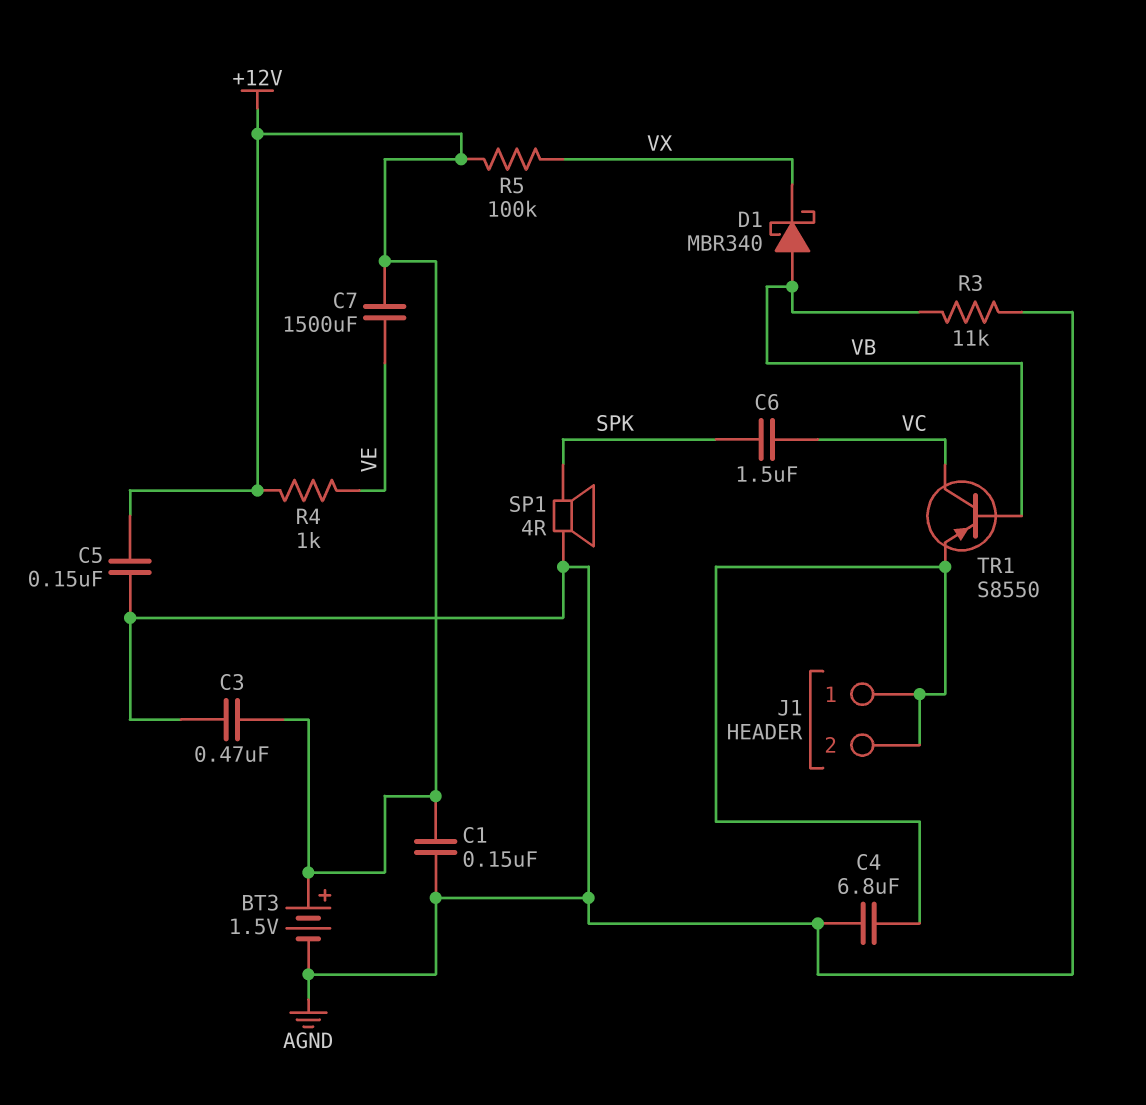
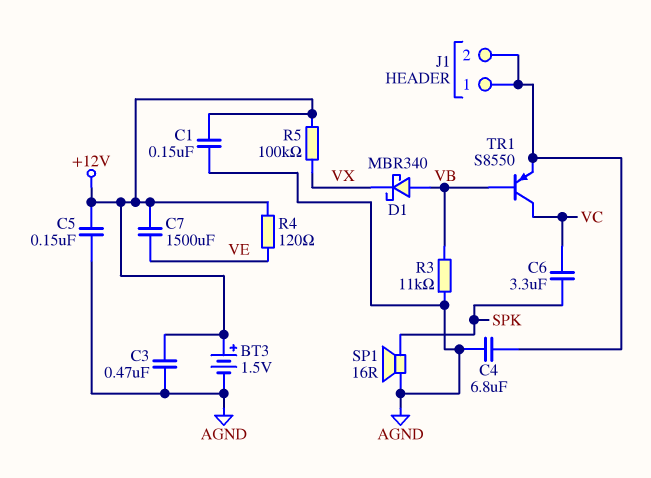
C6: 1.5uF (SPK, VC) -> 3.3uF (SPK, VC)
R4: 1k (+12V, VE) -> 120 (+12V, VE)
SP1: speaker 4R (AGND, SPK) -> speaker 16R (AGND, SPK)

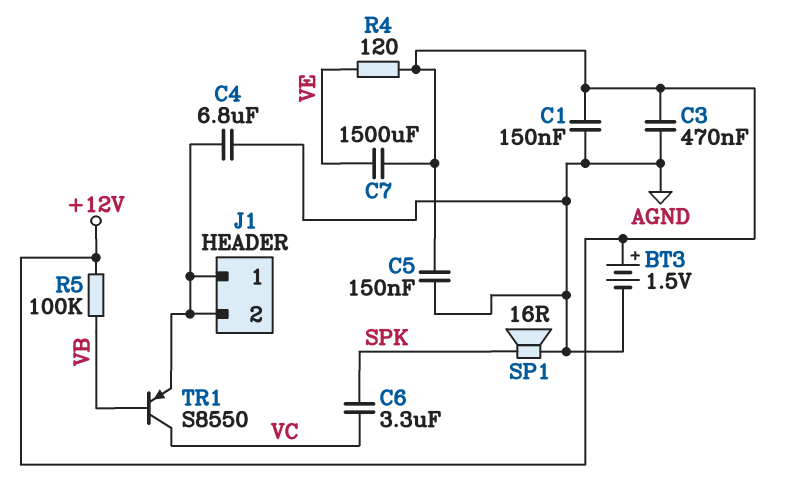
D1: schottky MBR340 (A VB, K VX) -> none
R3: 11k (AGND, VB) -> none
R5: 100k (+12V, VX) -> 100k (+12V, VB)

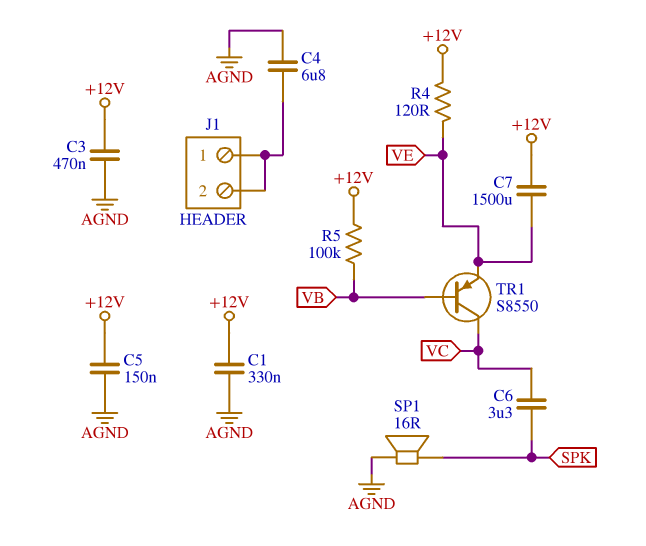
BT3: 1.5V (plus +12V, minus AGND) -> none
C1: 150nF (+12V, AGND) -> 330nF (+12V, AGND)
TR1: PNP S8550 (B VB, C VC, E J1/1) -> PNP S8550 (B VB, C VC, E VE)

